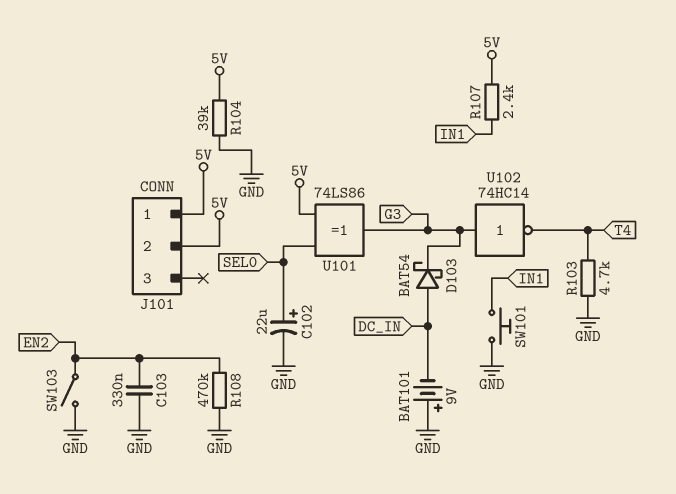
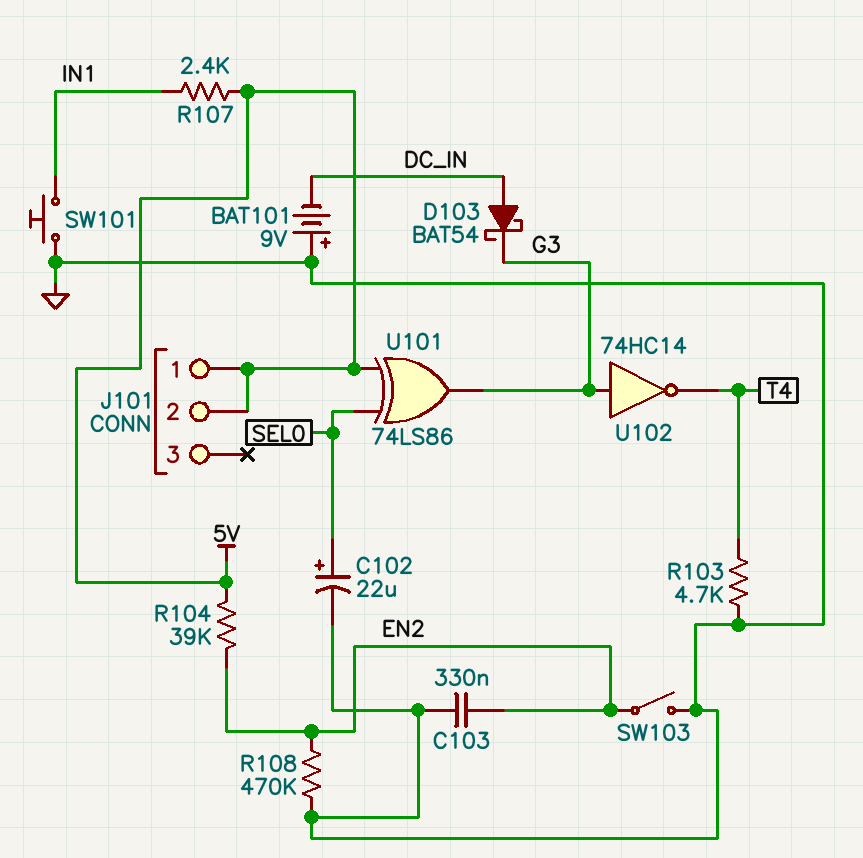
R104: 39k (5V, GND) -> 39k (5V, EN2)

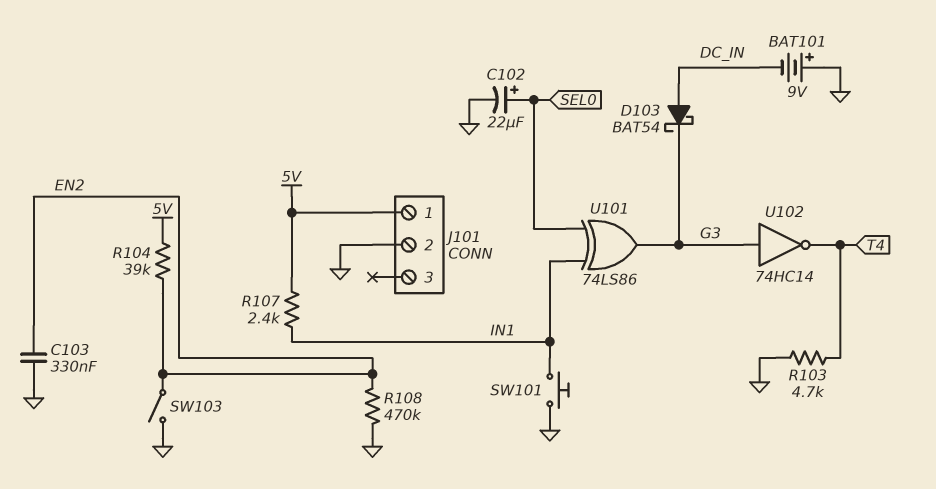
J101 pin 2: 5V -> GND
U101: XOR 74LS86 (in 5V, in SEL0, out G3) -> XOR 74LS86 (in IN1, in SEL0, out G3)

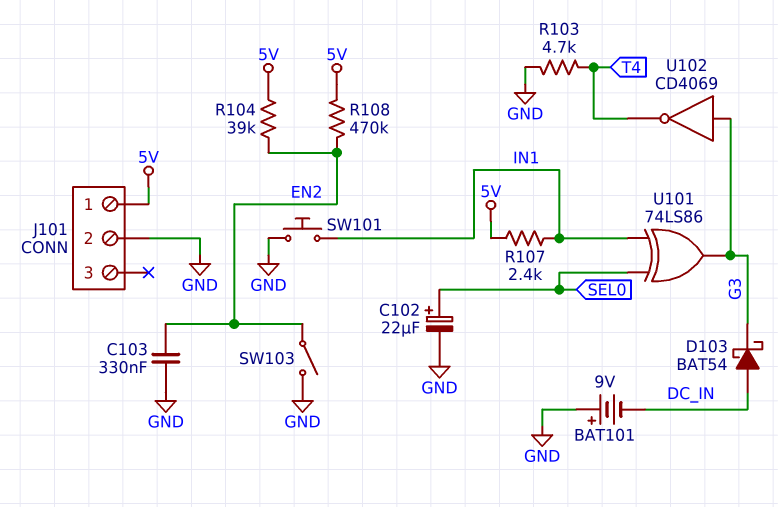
R108: 470k (EN2, GND) -> 470k (5V, EN2)
U102: NOT 74HC14 (in G3, out T4) -> NOT CD4069 (in G3, out T4)

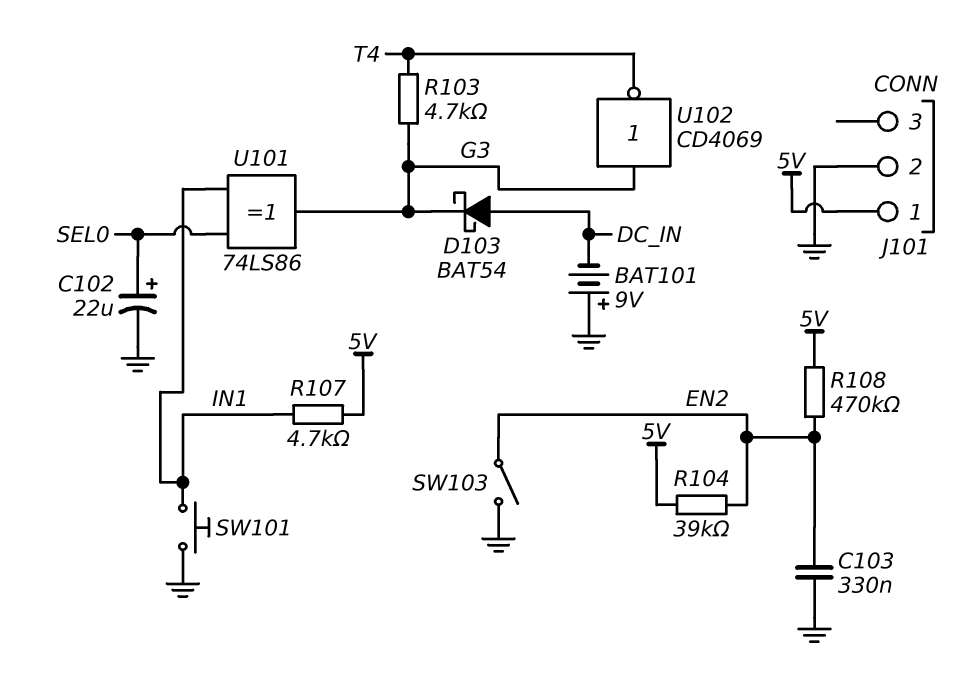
R103: 4.7k (GND, T4) -> 4.7k (G3, T4)
R107: 2.4k (5V, IN1) -> 4.7k (5V, IN1)

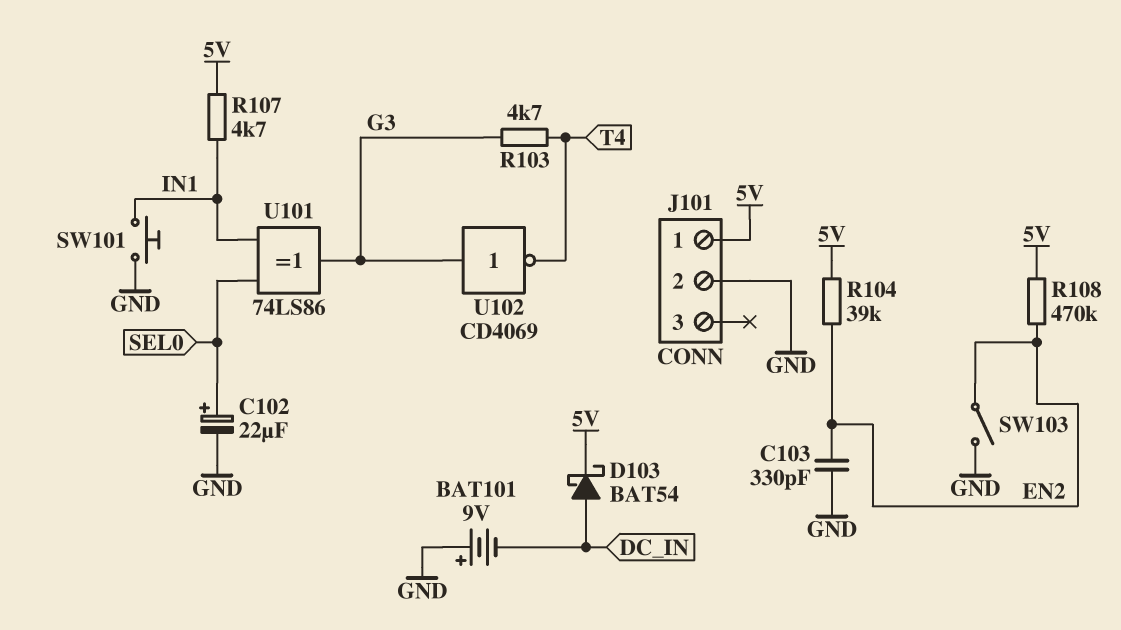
C103: 330nF (EN2, GND) -> 330pF (EN2, GND)
D103: schottky BAT54 (A DC_IN, K G3) -> schottky BAT54 (A DC_IN, K 5V)

